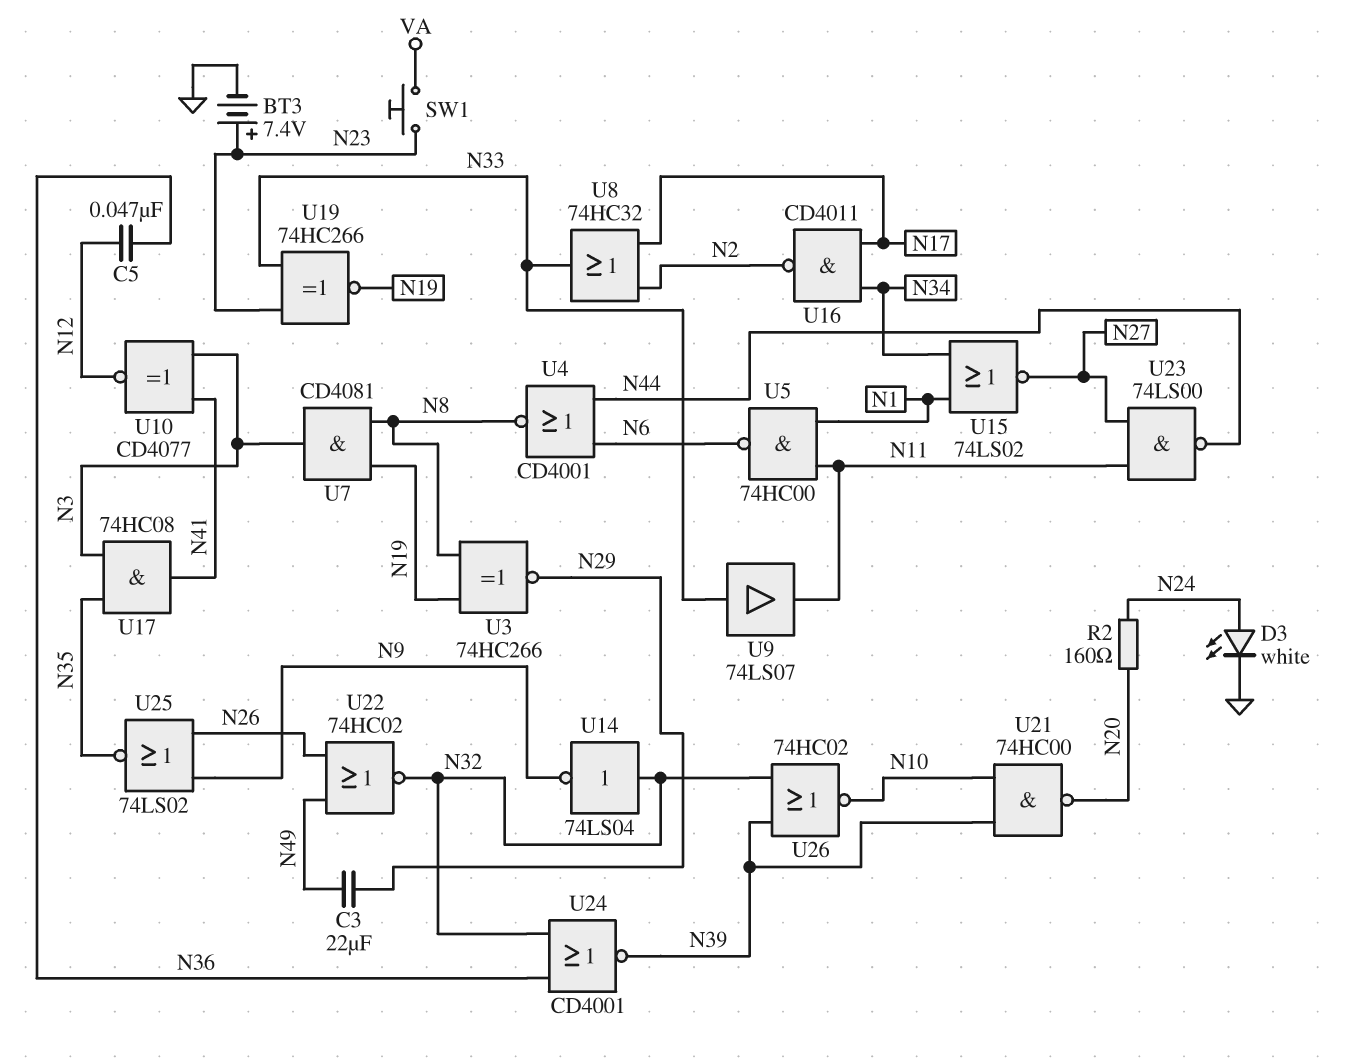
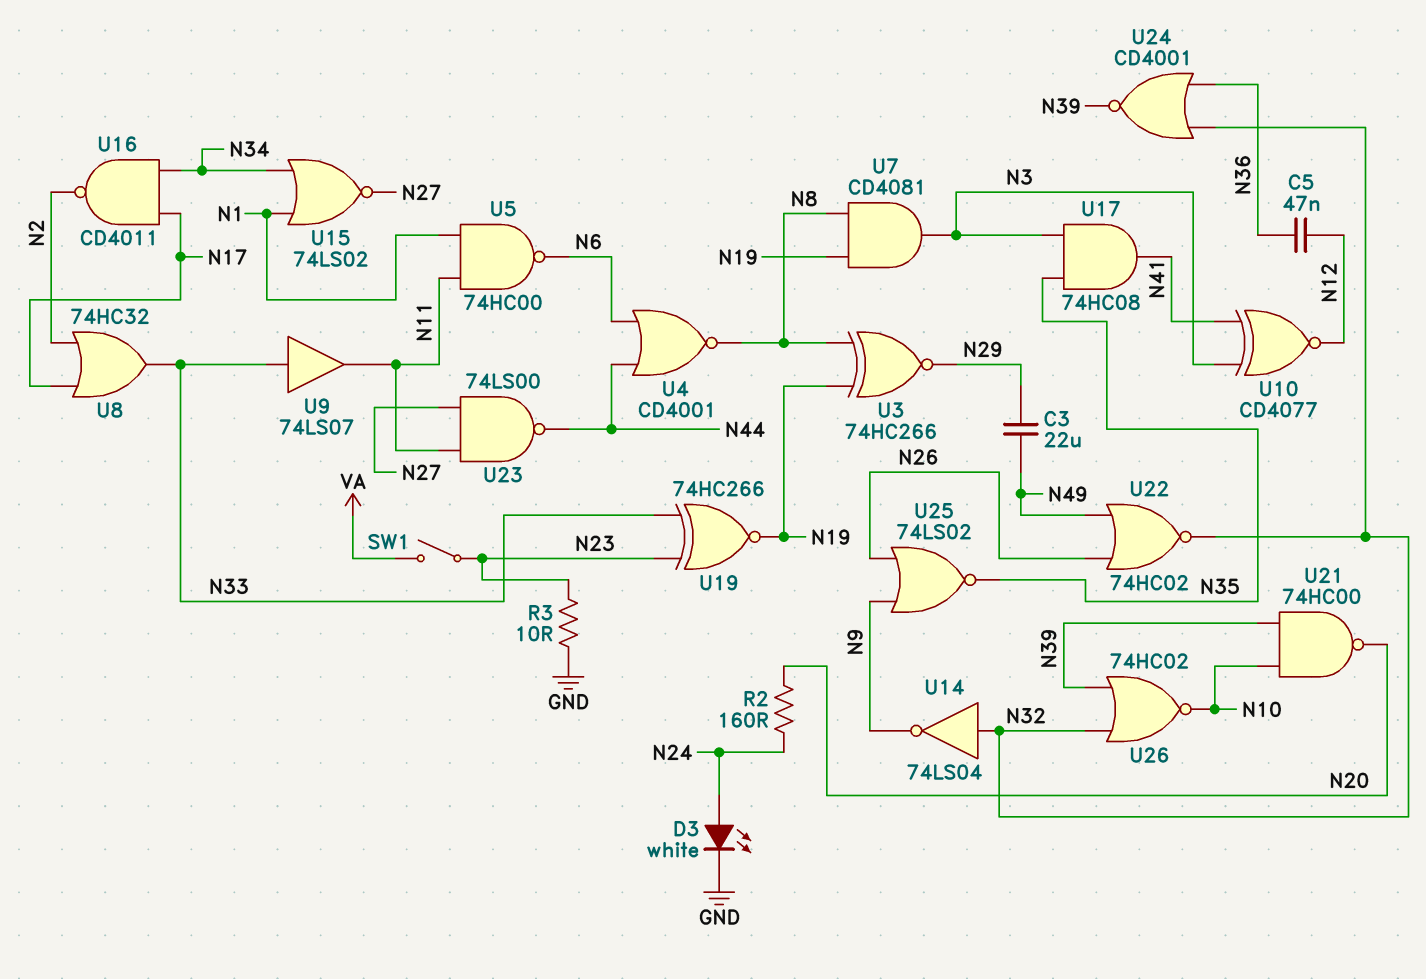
BT3: 7.4V (plus N23, minus GND) -> none
R3: none -> 10 (GND, N23)
SW1: button (N23, VA) -> switch (N23, VA)

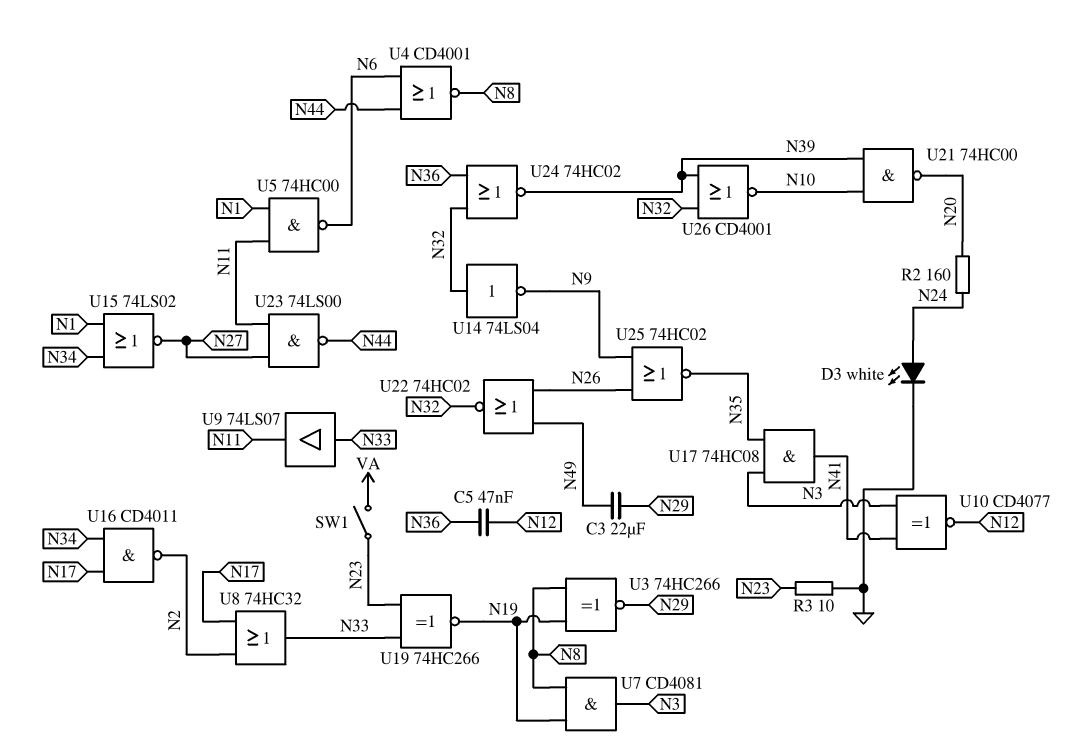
U24: NOR CD4001 (in N32, in N36, out N39) -> NOR 74HC02 (in N32, in N36, out N39)
U25: NOR 74LS02 (in N9, in N26, out N35) -> NOR 74HC02 (in N9, in N26, out N35)
U26: NOR 74HC02 (in N32, in N39, out N10) -> NOR CD4001 (in N32, in N39, out N10)

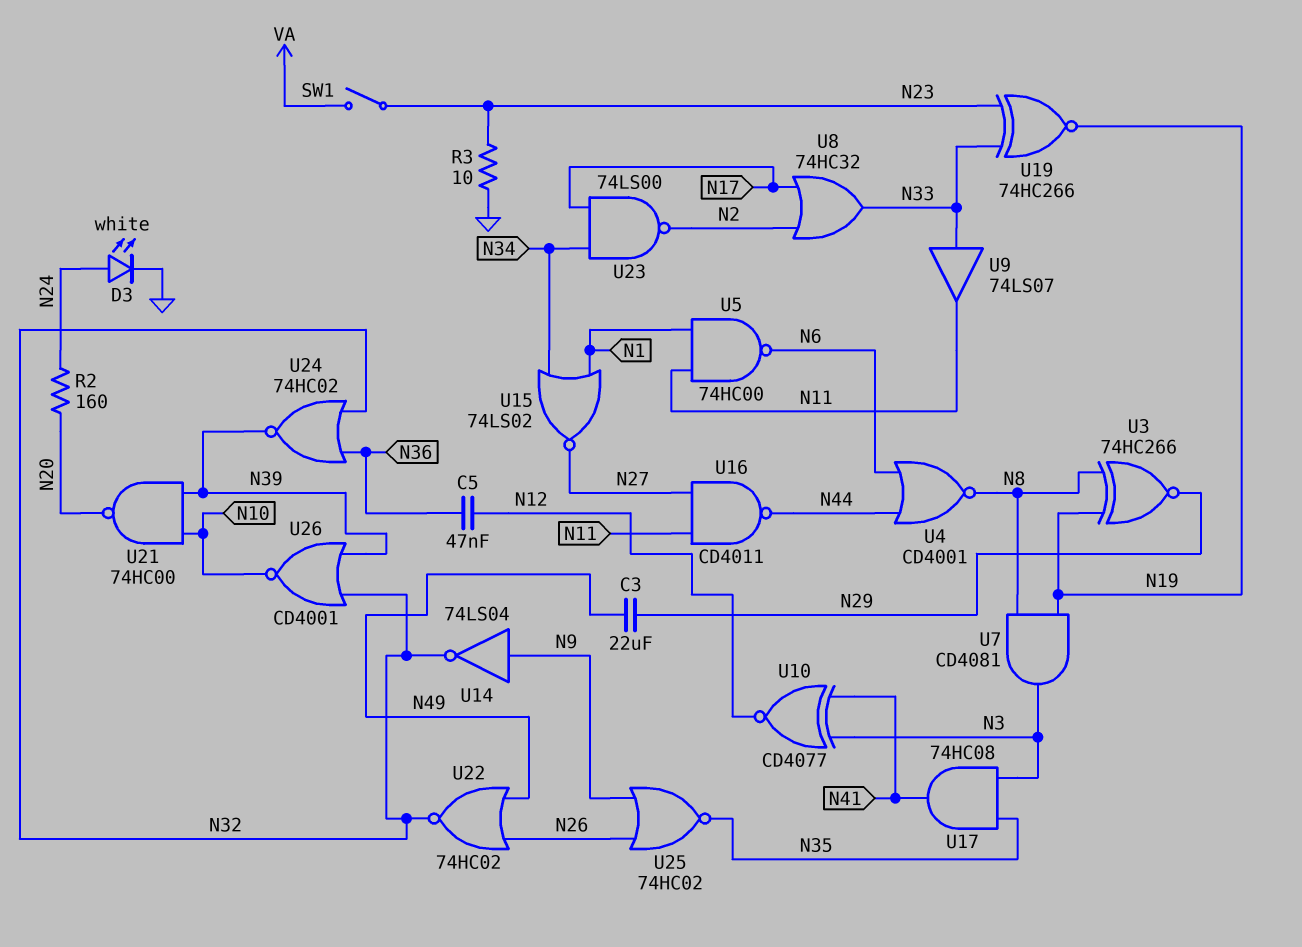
U14: NOT 74LS04 (in N32, out N9) -> NOT 74LS04 (in N9, out N32)
U16: NAND CD4011 (in N17, in N34, out N2) -> NAND CD4011 (in N11, in N27, out N44)
U23: NAND 74LS00 (in N11, in N27, out N44) -> NAND 74LS00 (in N17, in N34, out N2)

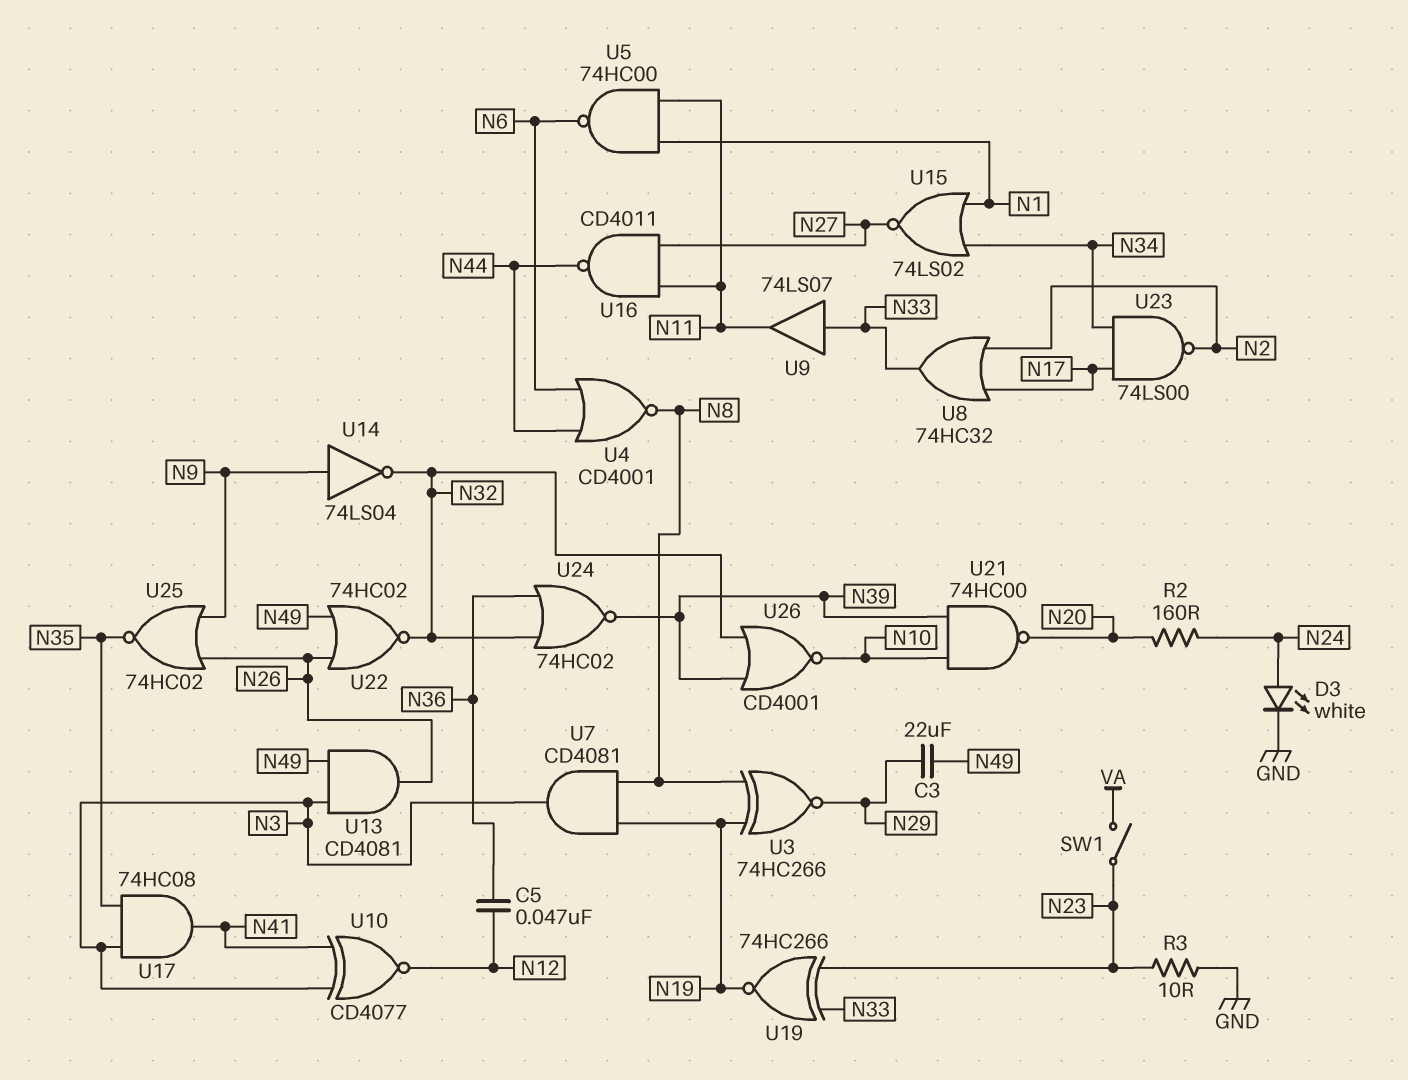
U13: none -> AND CD4081 (in N3, in N49, out N26)

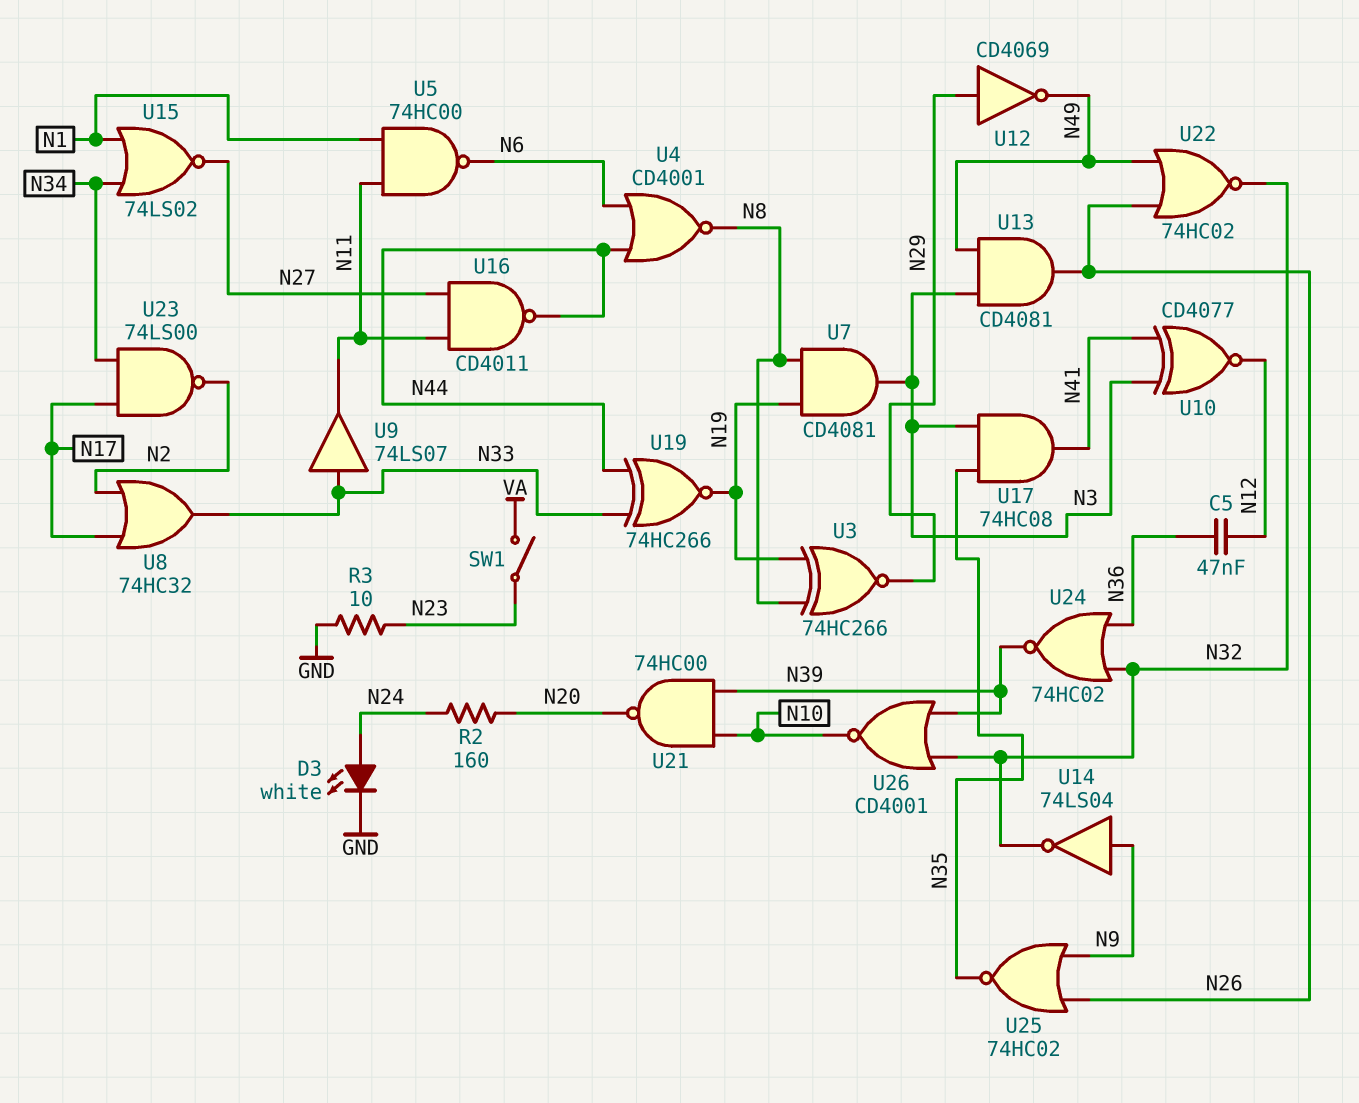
C3: 22uF (N29, N49) -> none
U12: none -> NOT CD4069 (in N29, out N49)
U19: XNOR 74HC266 (in N23, in N33, out N19) -> XNOR 74HC266 (in N33, in N44, out N19)

